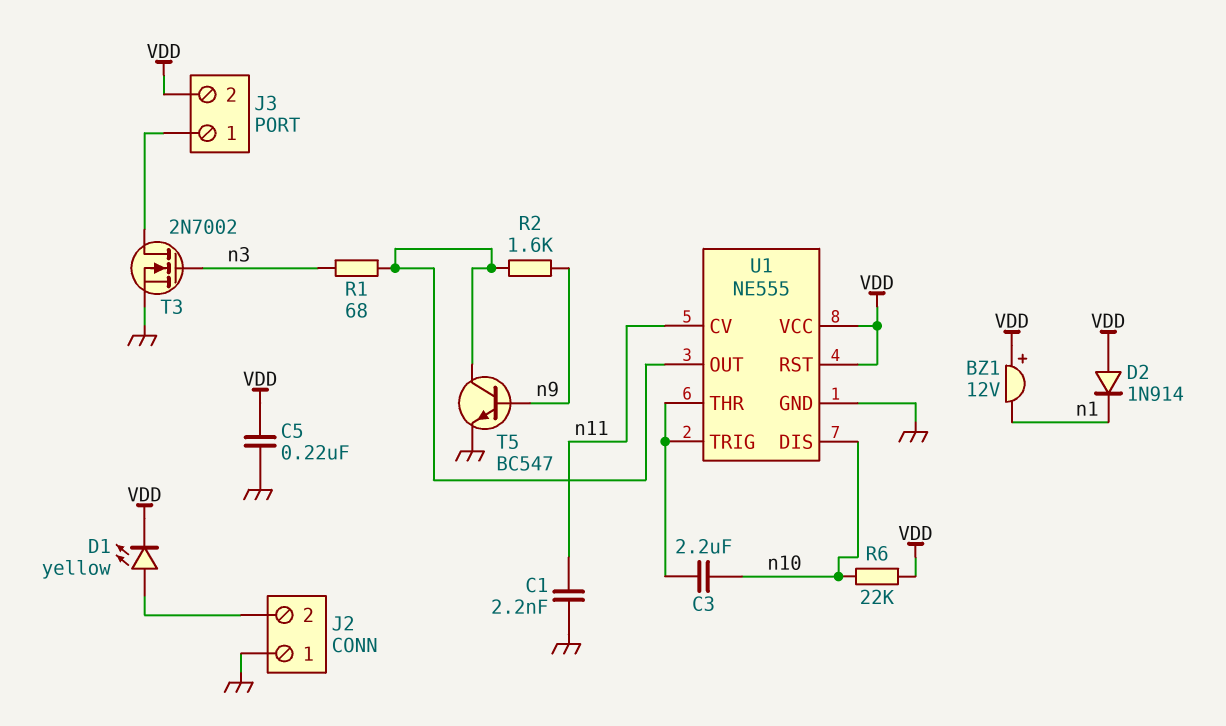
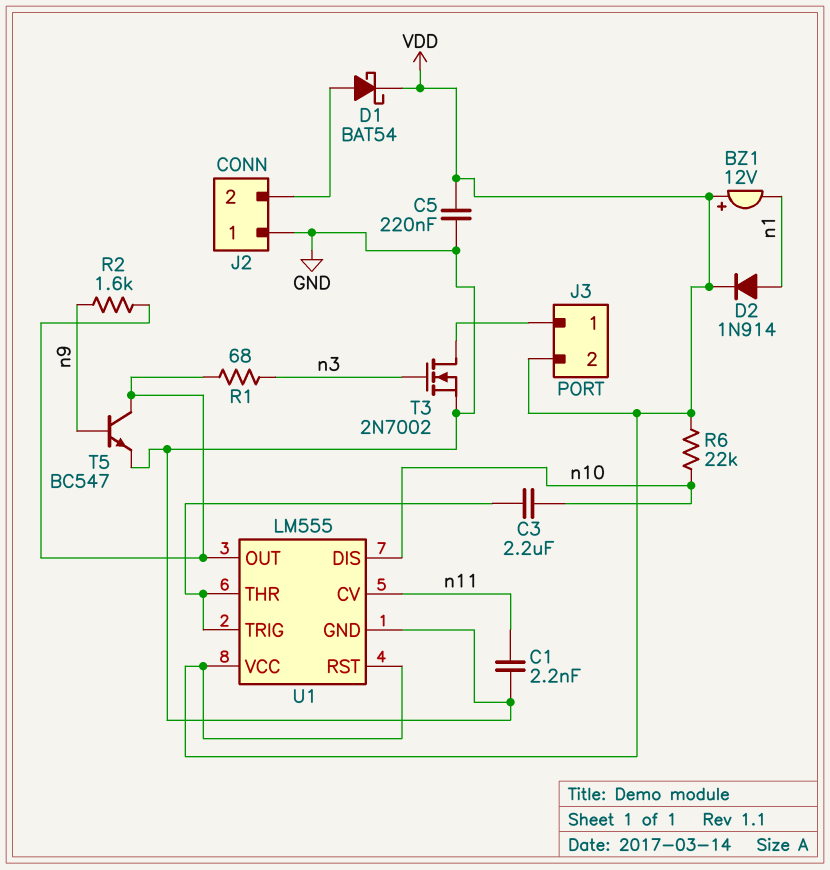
D1: LED yellow (A J2/2, K VDD) -> schottky BAT54 (A J2/2, K VDD)
D2: diode 1N914 (A VDD, K n1) -> diode 1N914 (A n1, K VDD)
U1: NE555 -> LM555

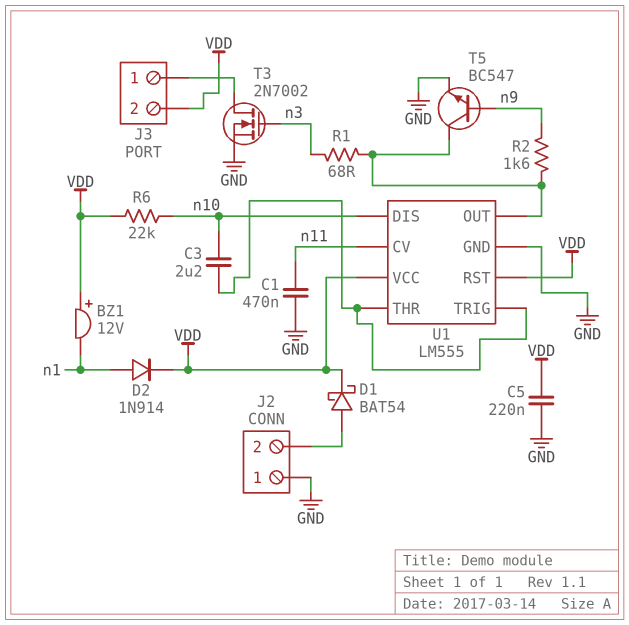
C1: 2.2nF (GND, n11) -> 470nF (GND, n11)

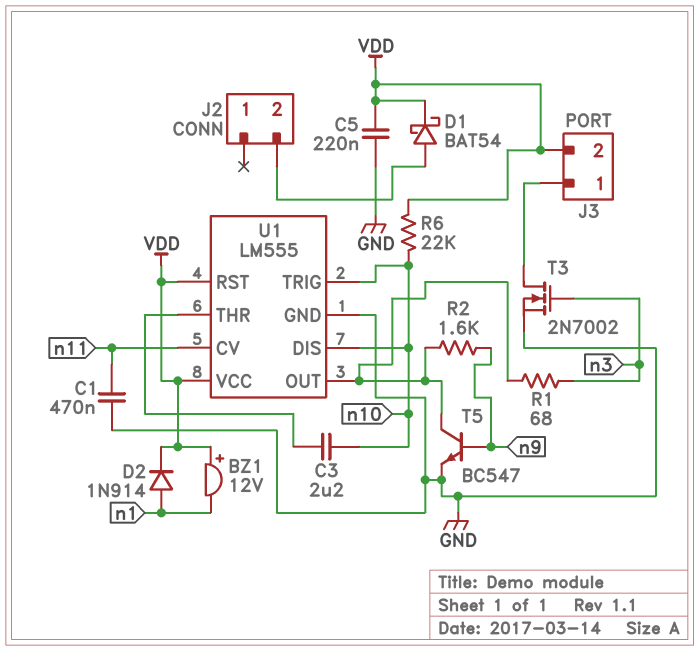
J2 pin 1: GND -> none
U1 pin TRIG: U1/THR -> n10

